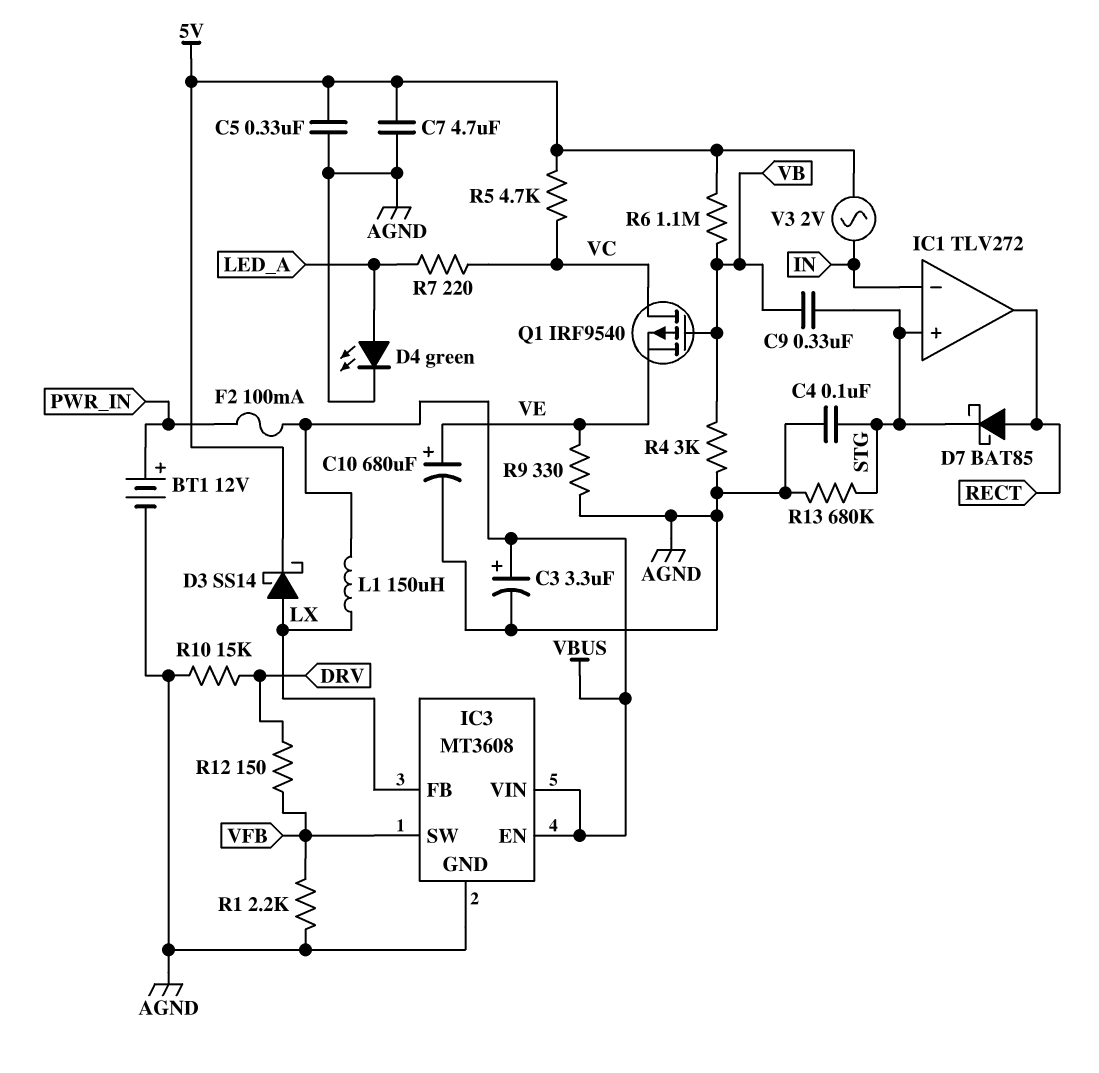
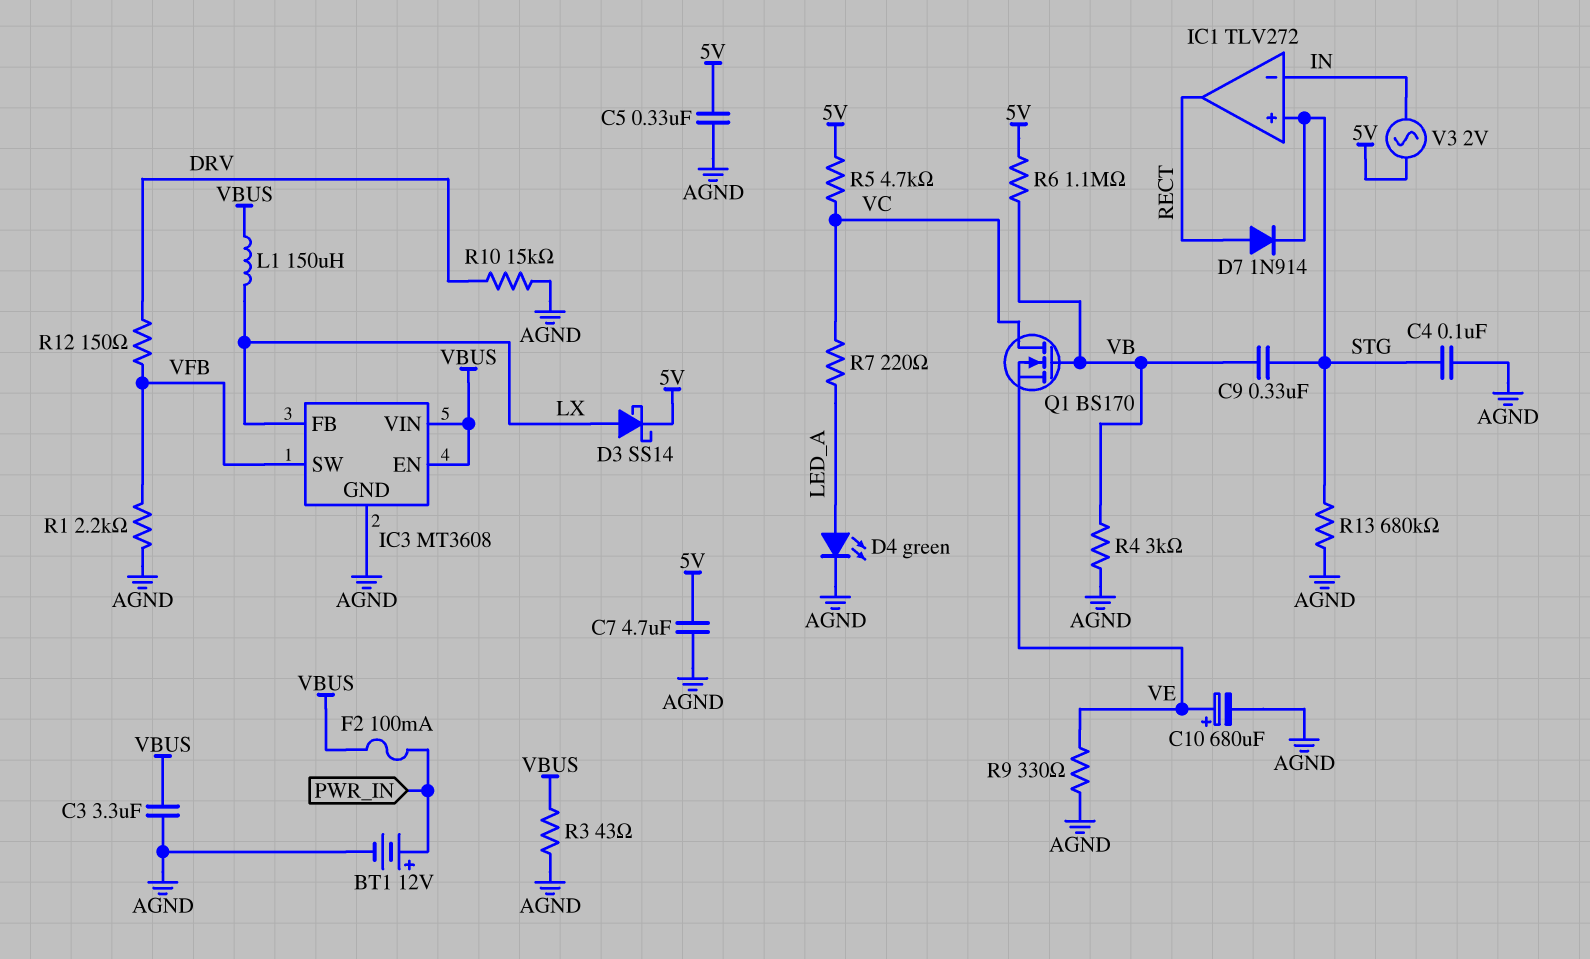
C3: 3.3uF (plus VBUS, minus AGND) -> 3.3uF (AGND, VBUS)
D7: schottky BAT85 (A RECT, K STG) -> diode 1N914 (A RECT, K STG)
Q1: PMOS IRF9540 (G VB, D VC, S VE) -> NMOS BS170 (G VB, D VC, S VE)
R3: none -> 43 (AGND, VBUS)

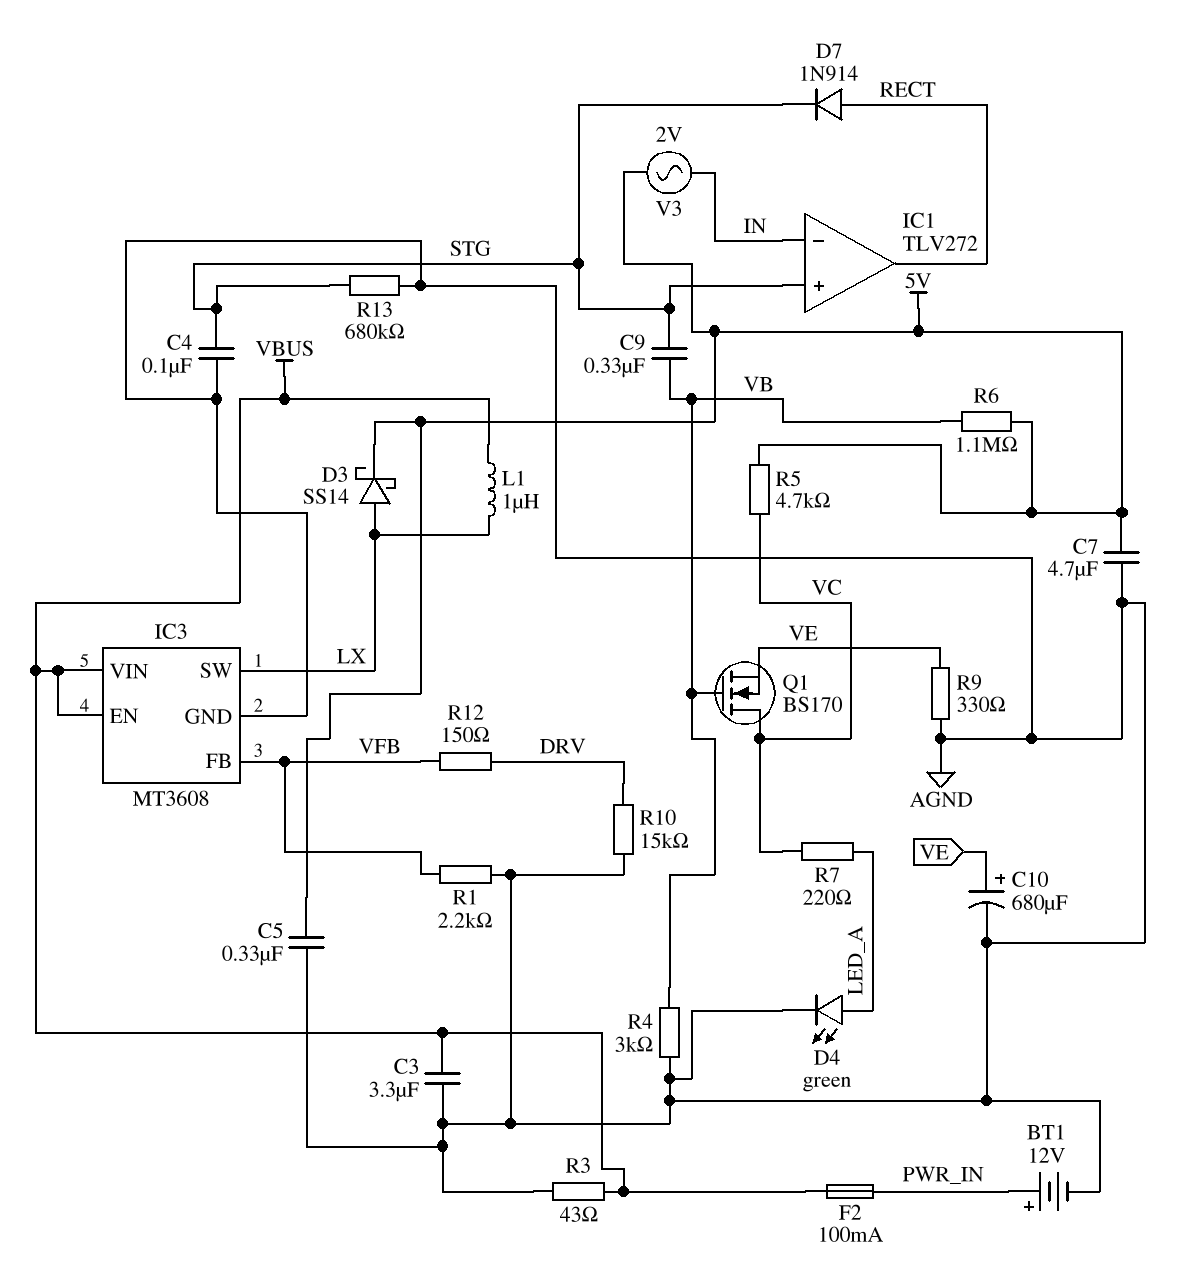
IC3 pin FB: LX -> VFB
IC3 pin SW: VFB -> LX
L1: 150uH (LX, VBUS) -> 1uH (LX, VBUS)

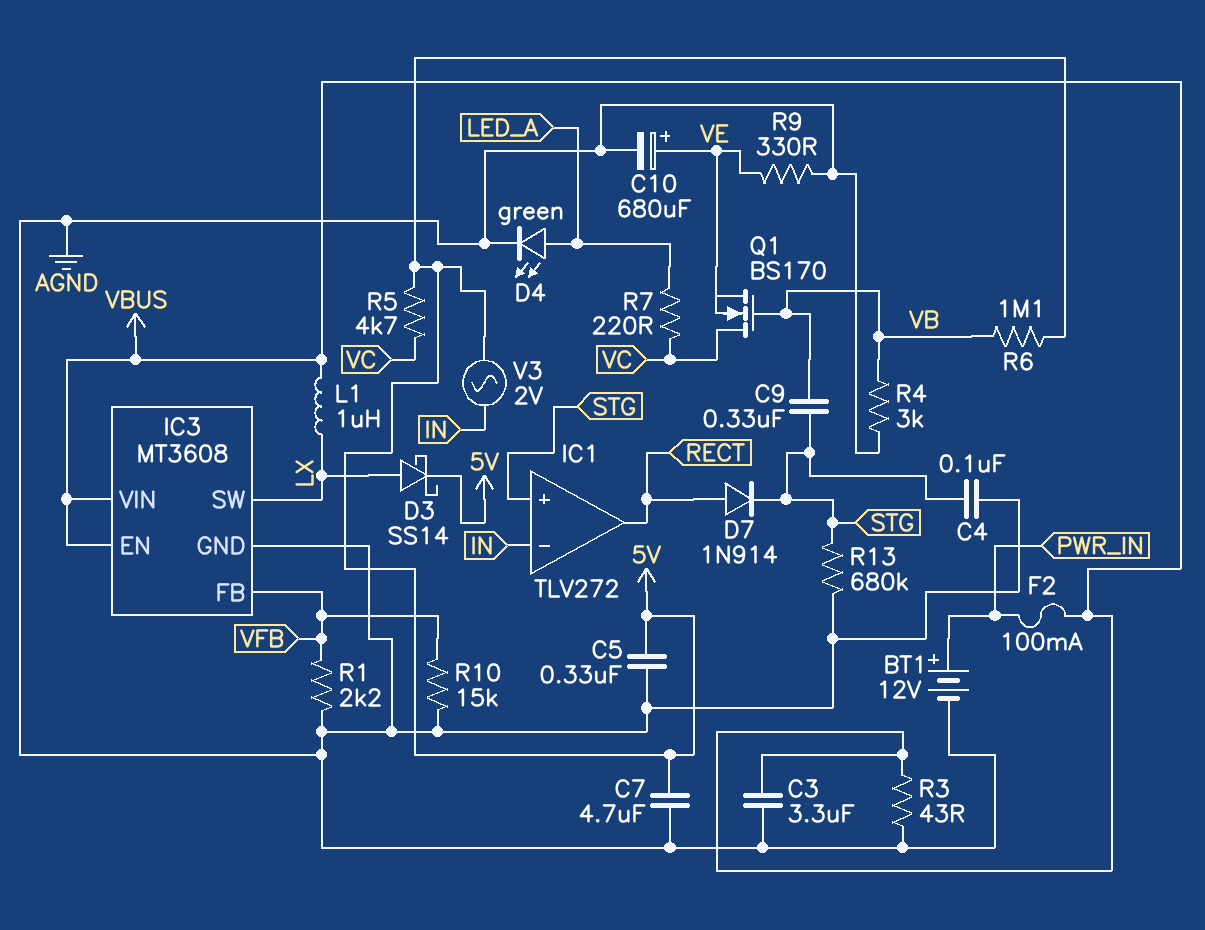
R10: 15k (AGND, DRV) -> 15k (AGND, VFB)
R12: 150 (DRV, VFB) -> none

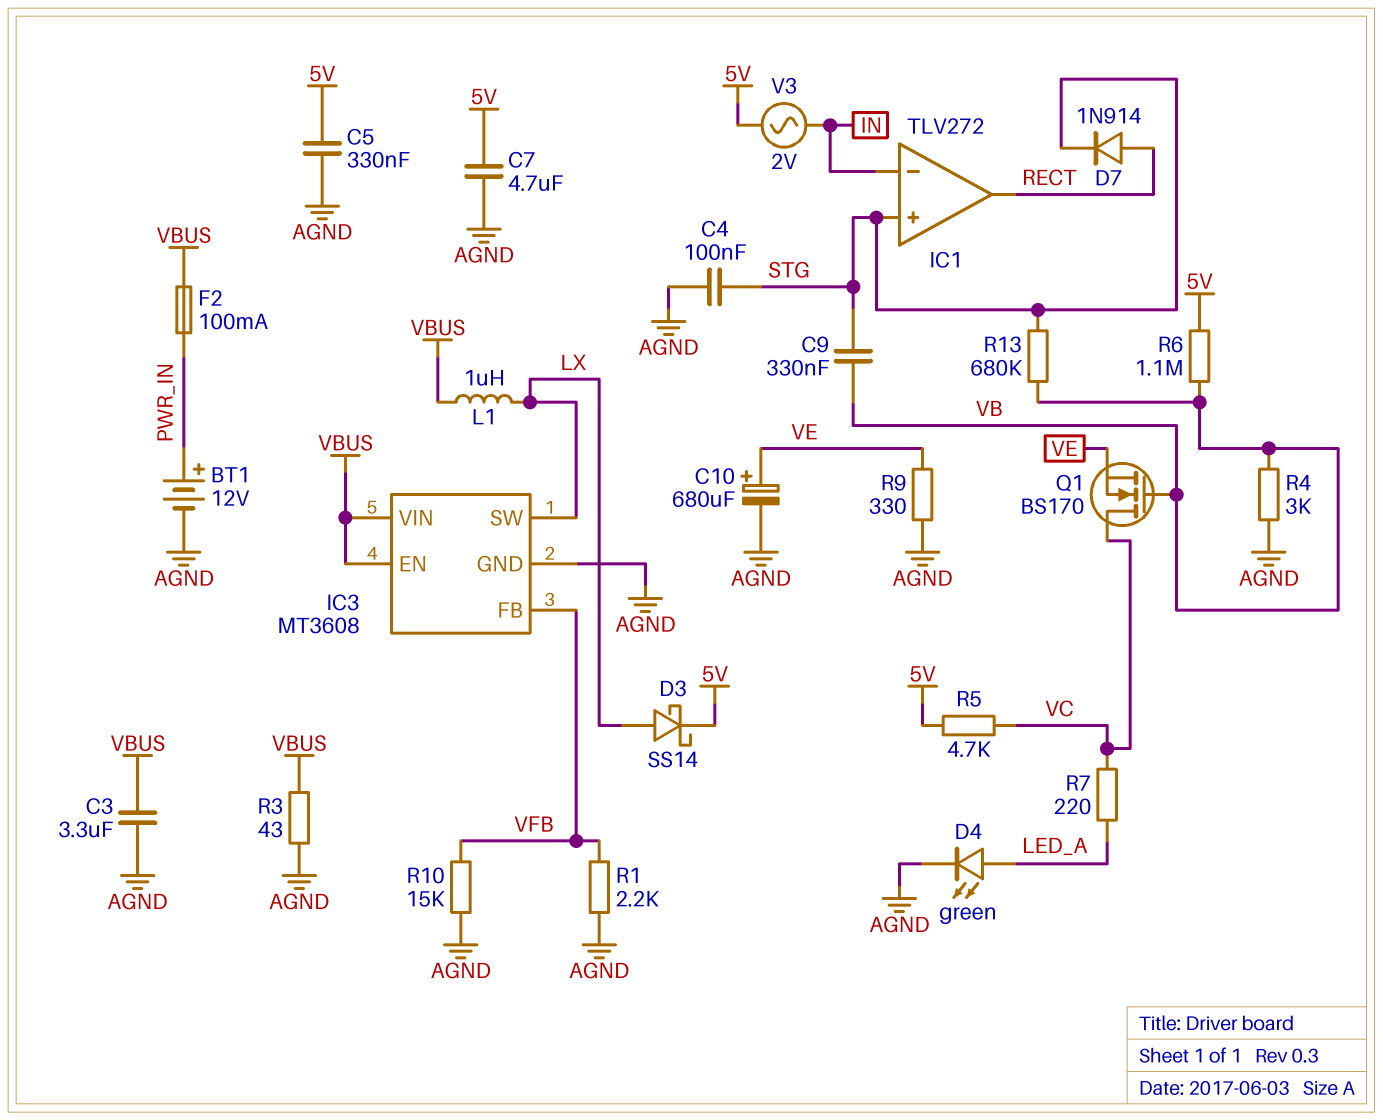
R13: 680k (AGND, STG) -> 680k (STG, VB)

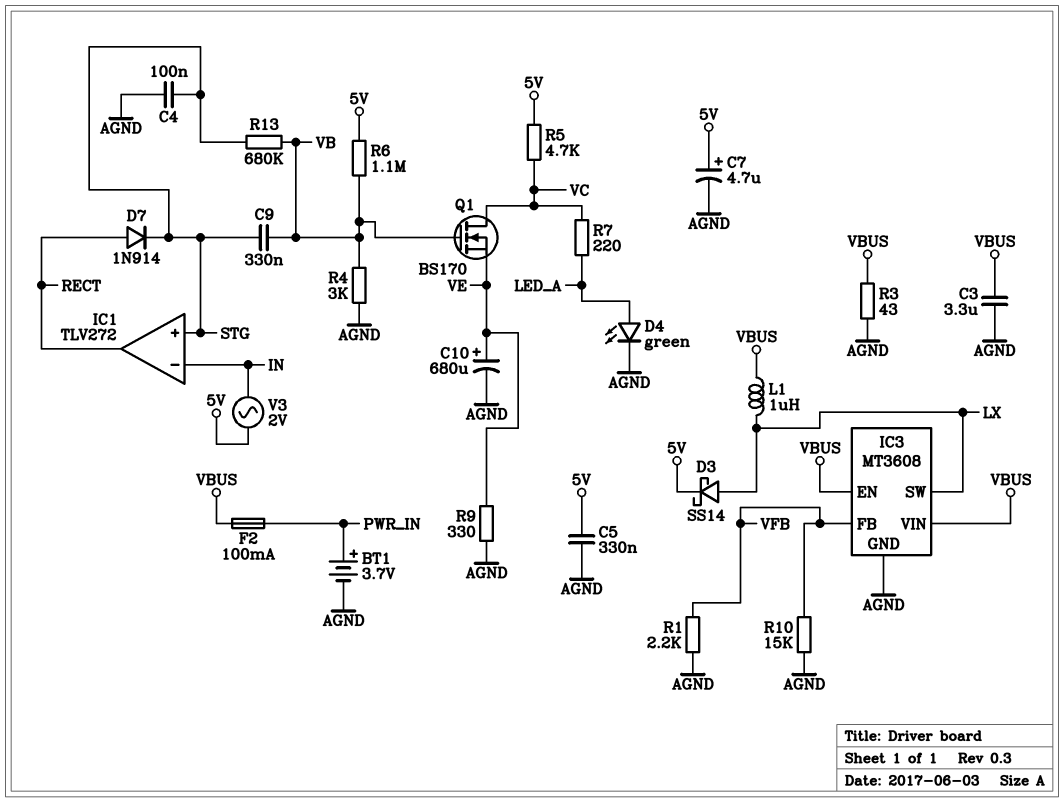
BT1: 12V (plus PWR_IN, minus AGND) -> 3.7V (plus PWR_IN, minus AGND)
C7: 4.7uF (5V, AGND) -> 4.7uF (plus 5V, minus AGND)

